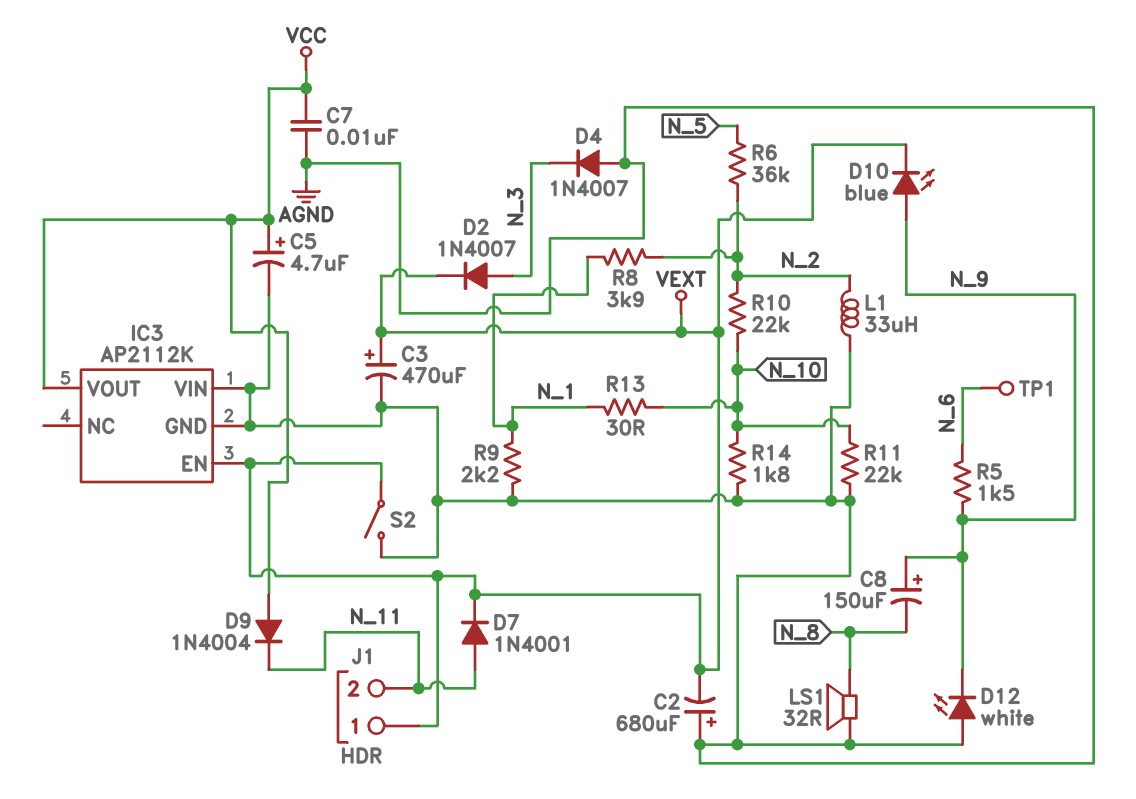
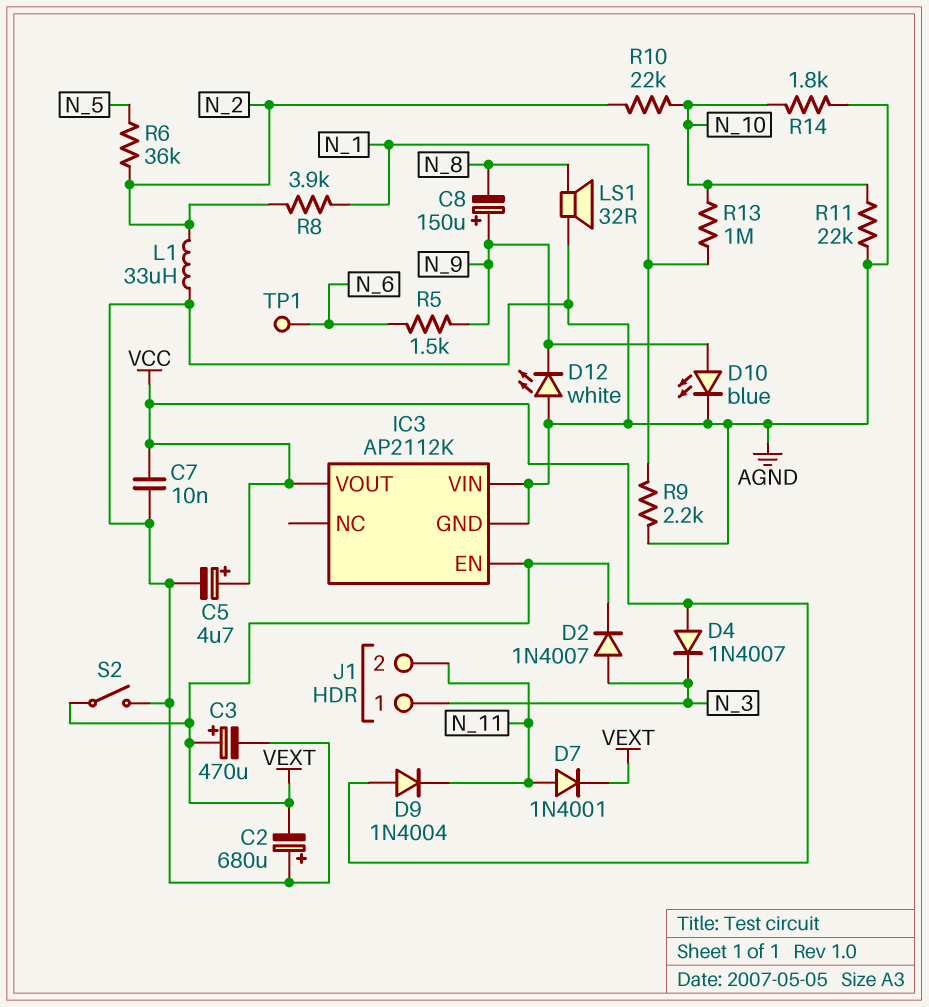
D4: diode 1N4007 (A AGND, K N_3) -> diode 1N4007 (A VCC, K N_3)
D10: LED blue (A N_9, K VEXT) -> LED blue (A N_9, K AGND)
J1 pin 1: VEXT -> N_3
R13: 30 (N_1, N_10) -> 1M (N_1, N_10)

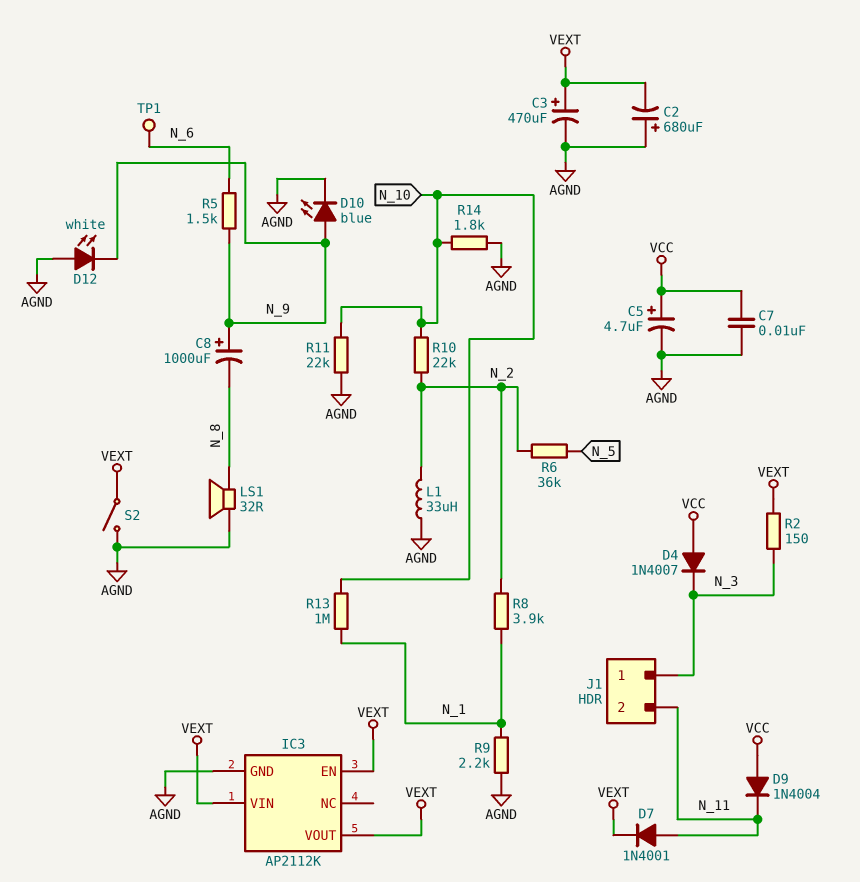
C8: 150uF (plus N_9, minus N_8) -> 1000uF (plus N_9, minus N_8)
D2: diode 1N4007 (A N_3, K VEXT) -> none
IC3 pin VIN: AGND -> VEXT
IC3 pin VOUT: VCC -> VEXT
R2: none -> 150 (N_3, VEXT)

